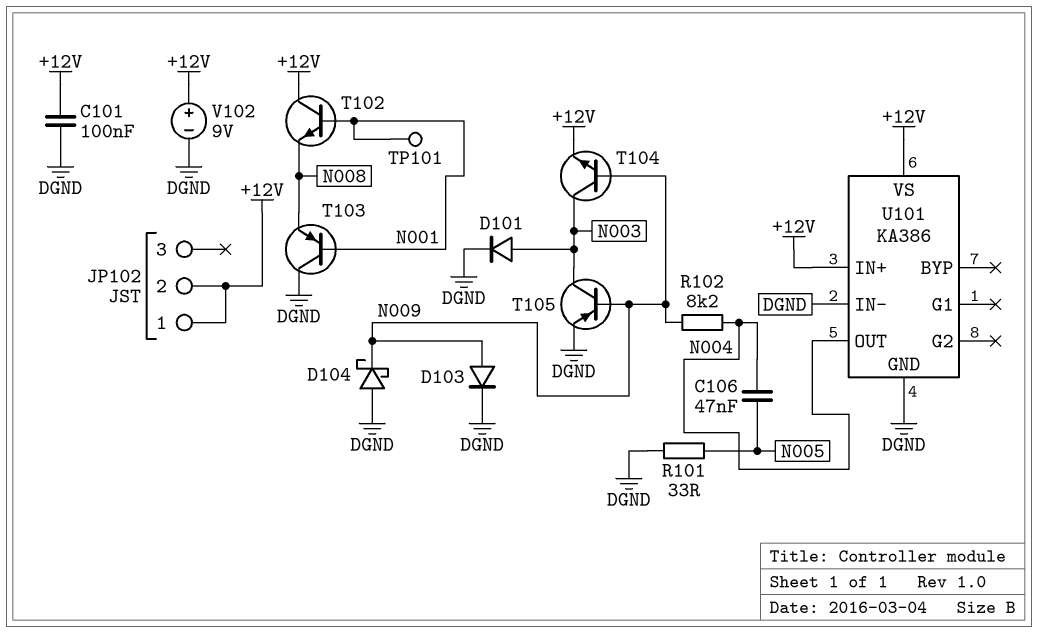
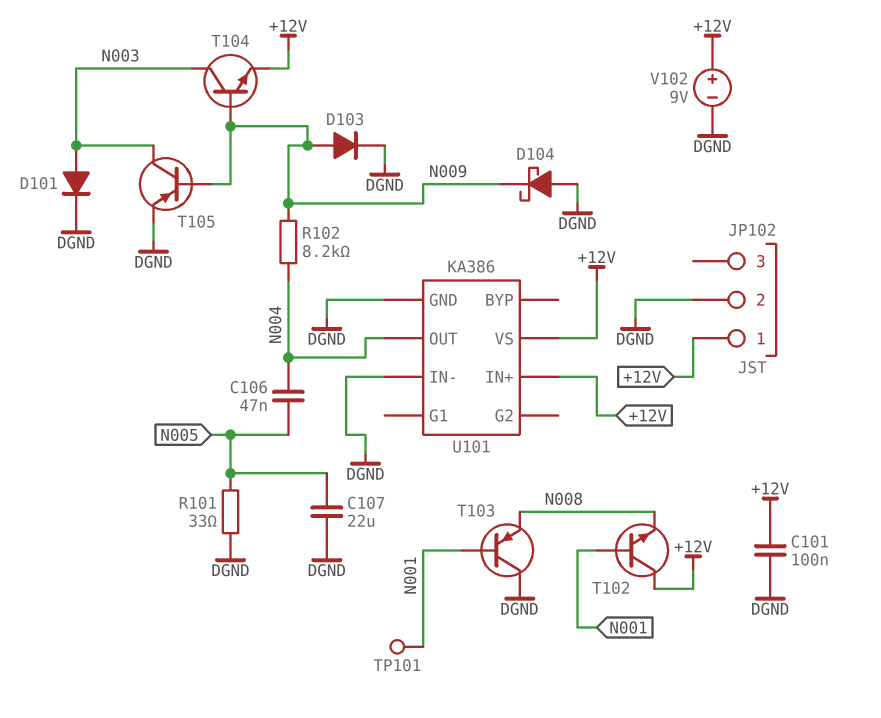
C107: none -> 22uF (DGND, N005)
JP102 pin 2: +12V -> DGND

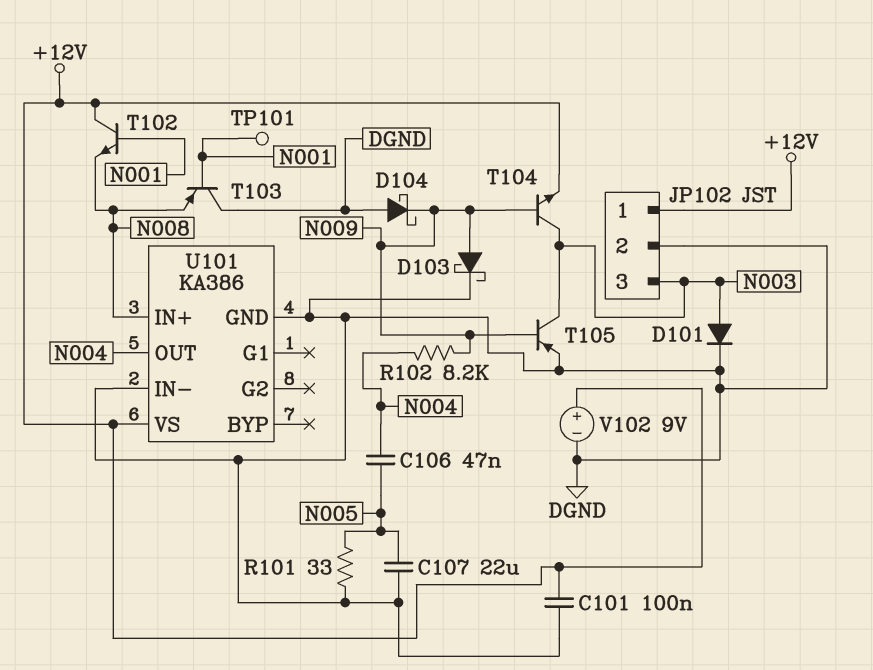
D103: diode (A N009, K DGND) -> schottky (A N009, K DGND)
JP102 pin 3: none -> N003
U101 pin IN+: +12V -> N008

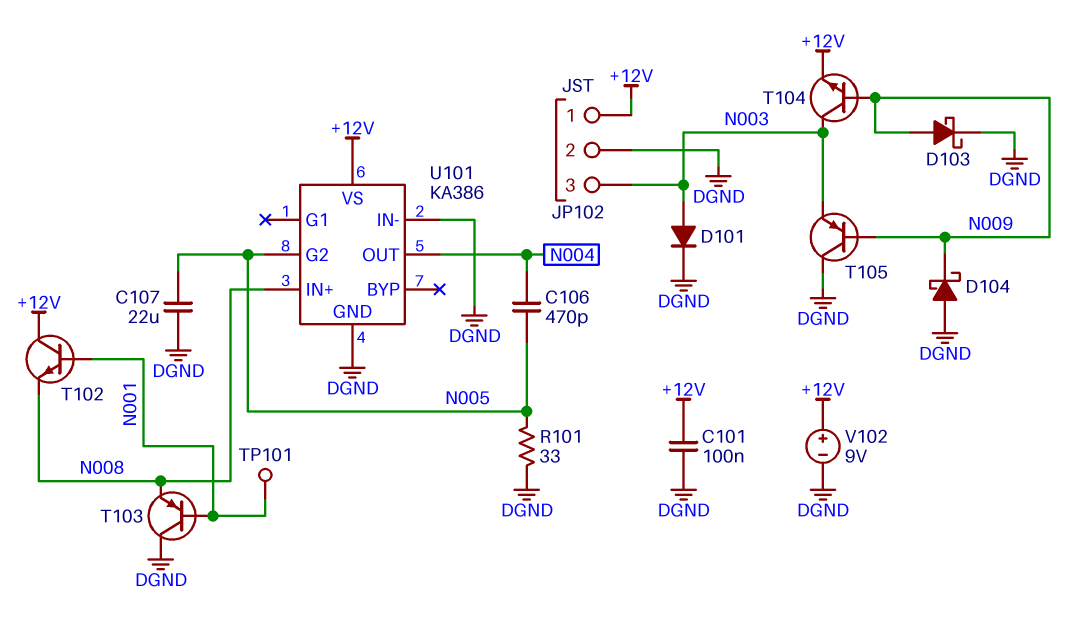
C106: 47nF (N004, N005) -> 470pF (N004, N005)
R102: 8.2k (N004, N009) -> none
T105: PNP (B N009, C N003, E DGND) -> PNP (B N009, C DGND, E N003)
U101 pin G2: none -> N005

